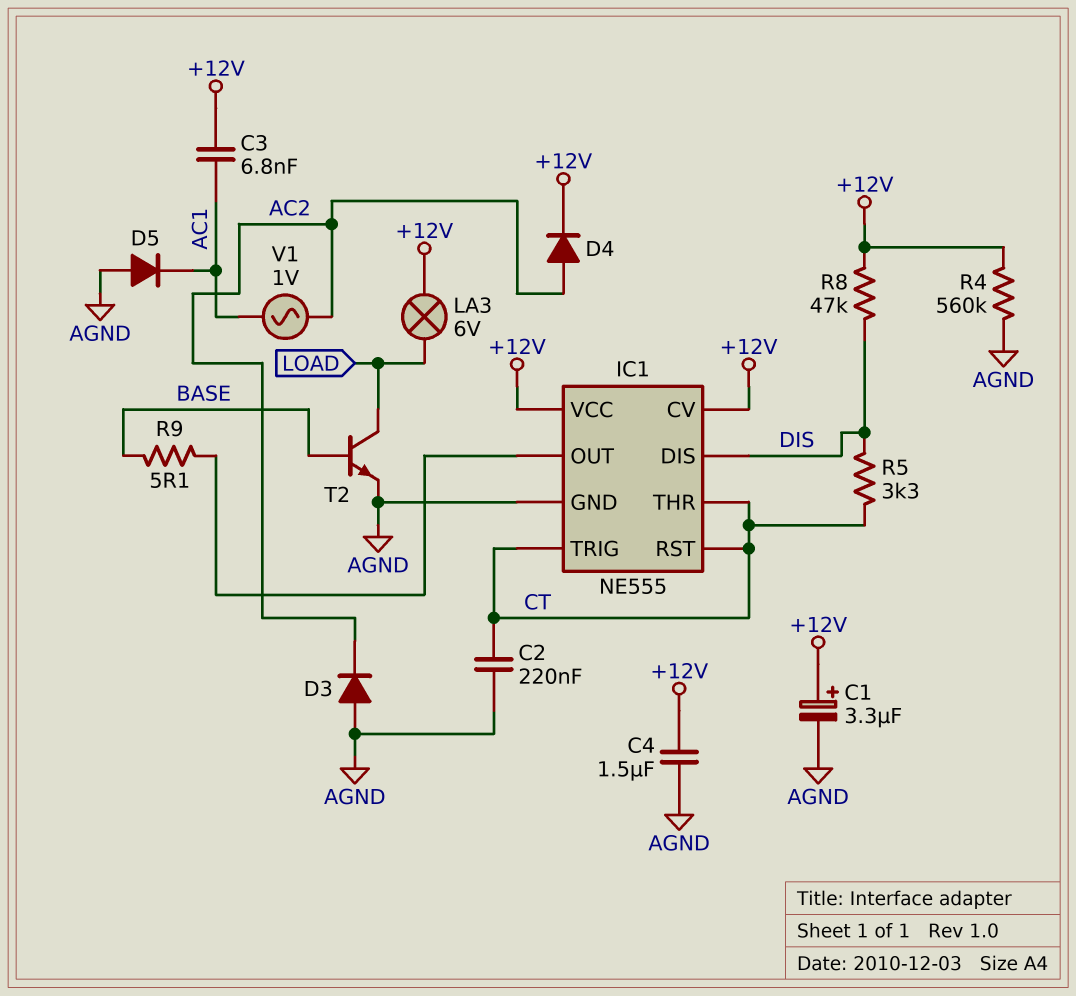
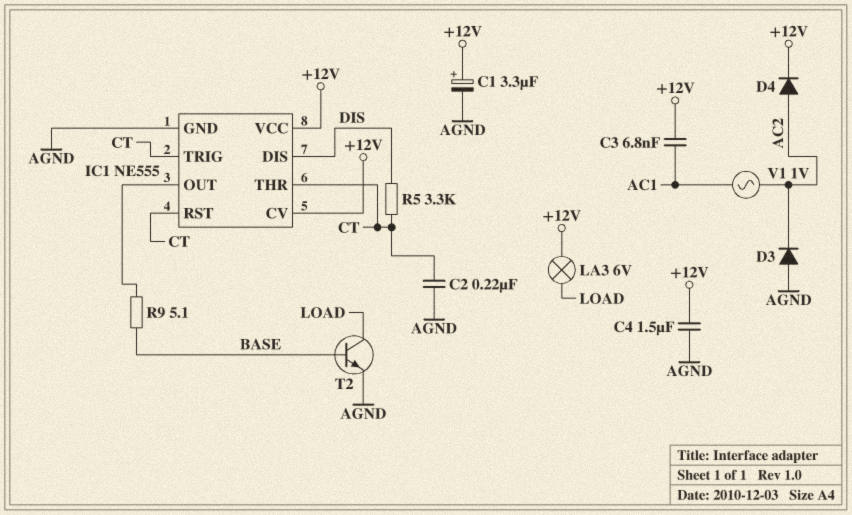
D5: diode (A AGND, K AC1) -> none
R4: 560k (+12V, AGND) -> none
R8: 47k (+12V, DIS) -> none

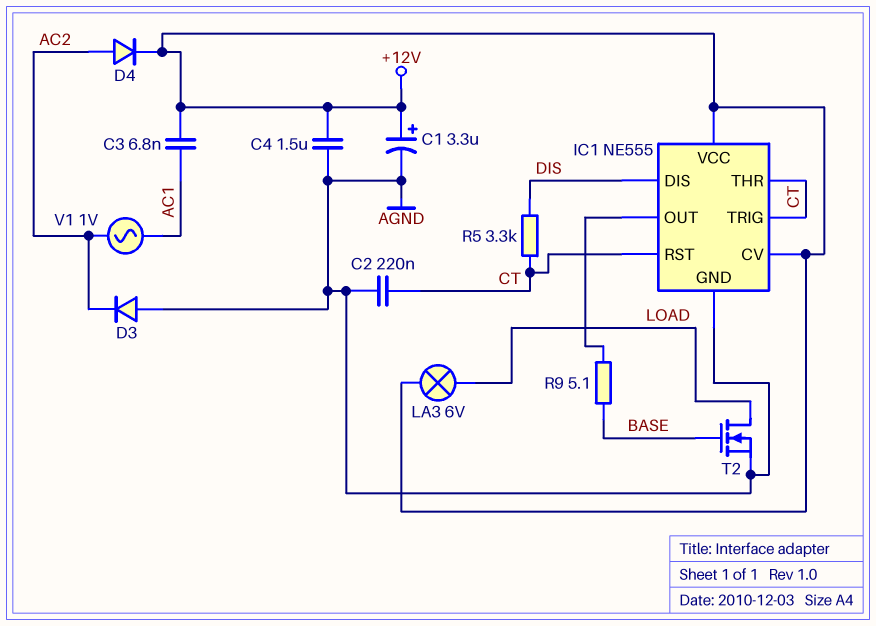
T2: NPN (B BASE, C LOAD, E AGND) -> NMOS (G BASE, D LOAD, S AGND)

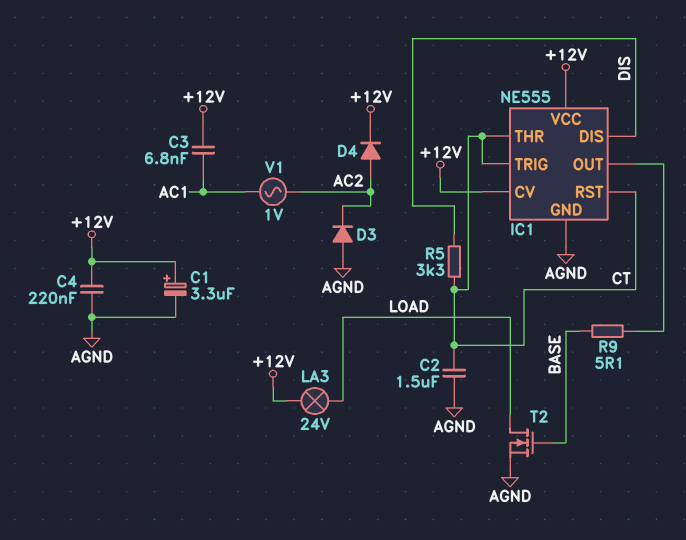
C2: 220nF (AGND, CT) -> 1.5uF (AGND, CT)
C4: 1.5uF (+12V, AGND) -> 220nF (+12V, AGND)
LA3: lamp 6V (+12V, LOAD) -> lamp 24V (+12V, LOAD)

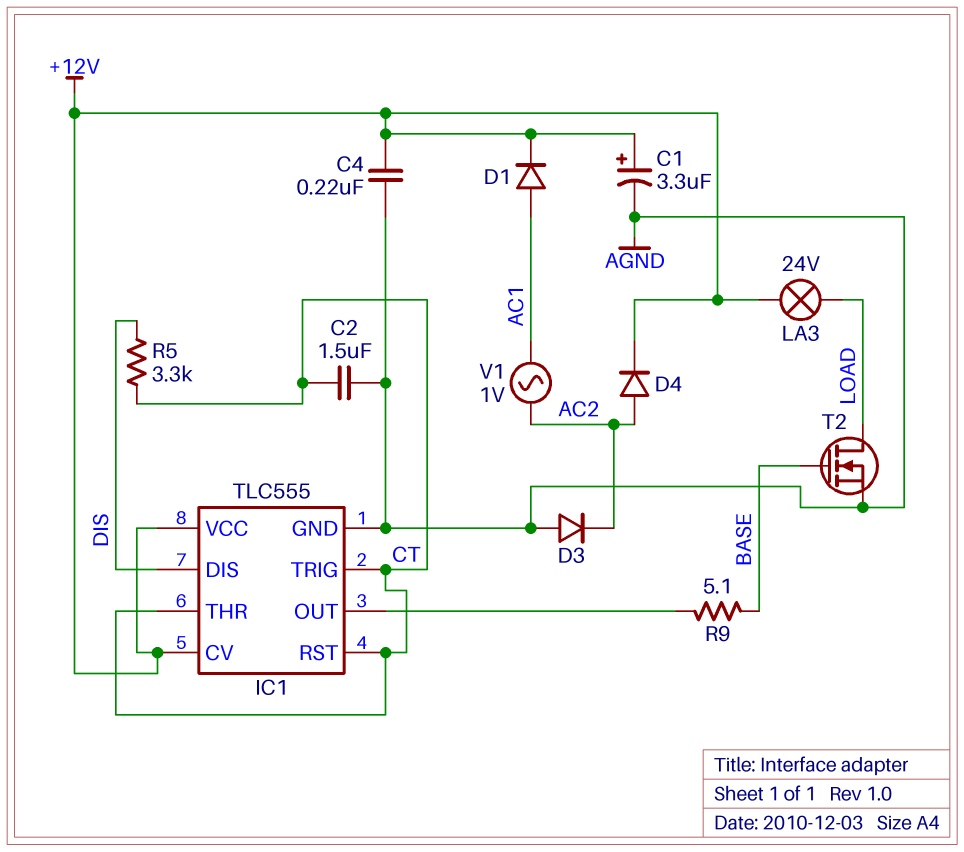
C3: 6.8nF (+12V, AC1) -> none
D1: none -> diode (A AC1, K +12V)
IC1: NE555 -> TLC555

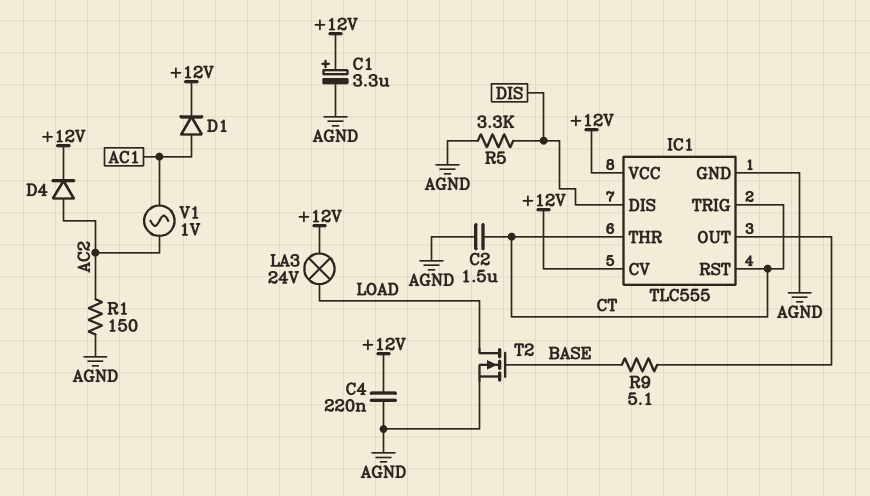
D3: diode (A AGND, K AC2) -> none
R1: none -> 150 (AC2, AGND)
R5: 3.3k (CT, DIS) -> 3.3k (AGND, DIS)

